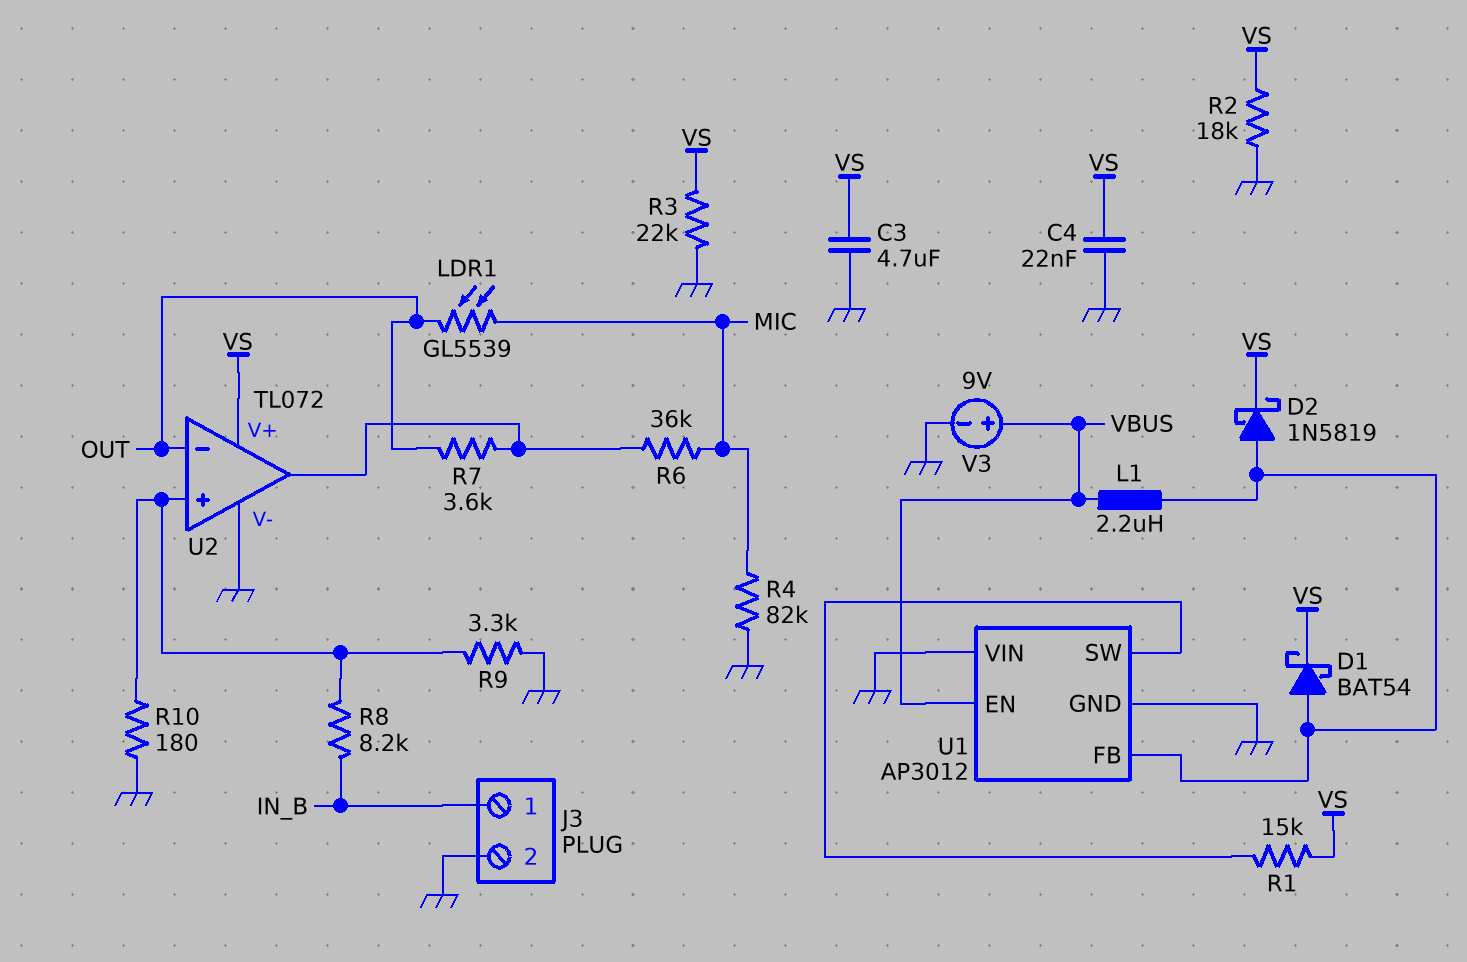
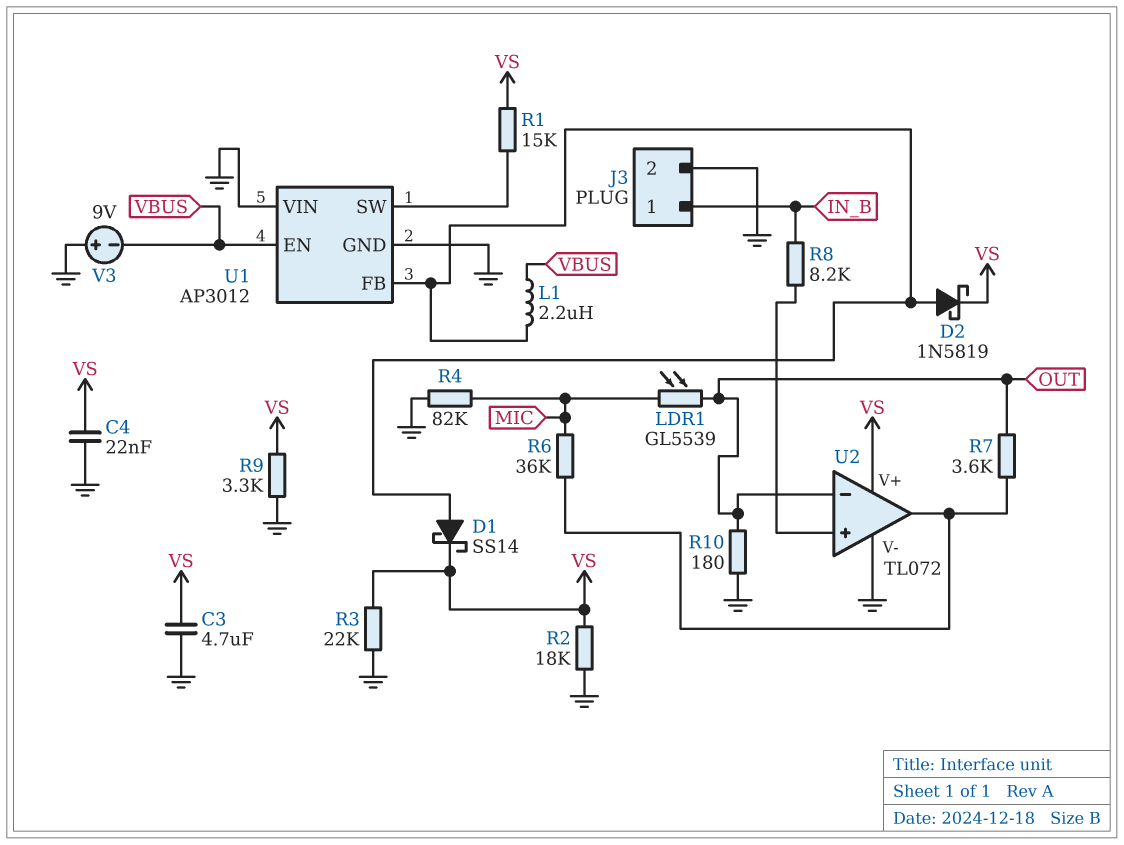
D1: schottky BAT54 (A U1/FB, K VS) -> schottky SS14 (A U1/FB, K VS)
R9: 3.3k (GND, U2/in+) -> 3.3k (GND, VS)
R10: 180 (GND, U2/in+) -> 180 (GND, OUT)
V3: 9V (plus VBUS, minus GND) -> 9V (plus GND, minus VBUS)

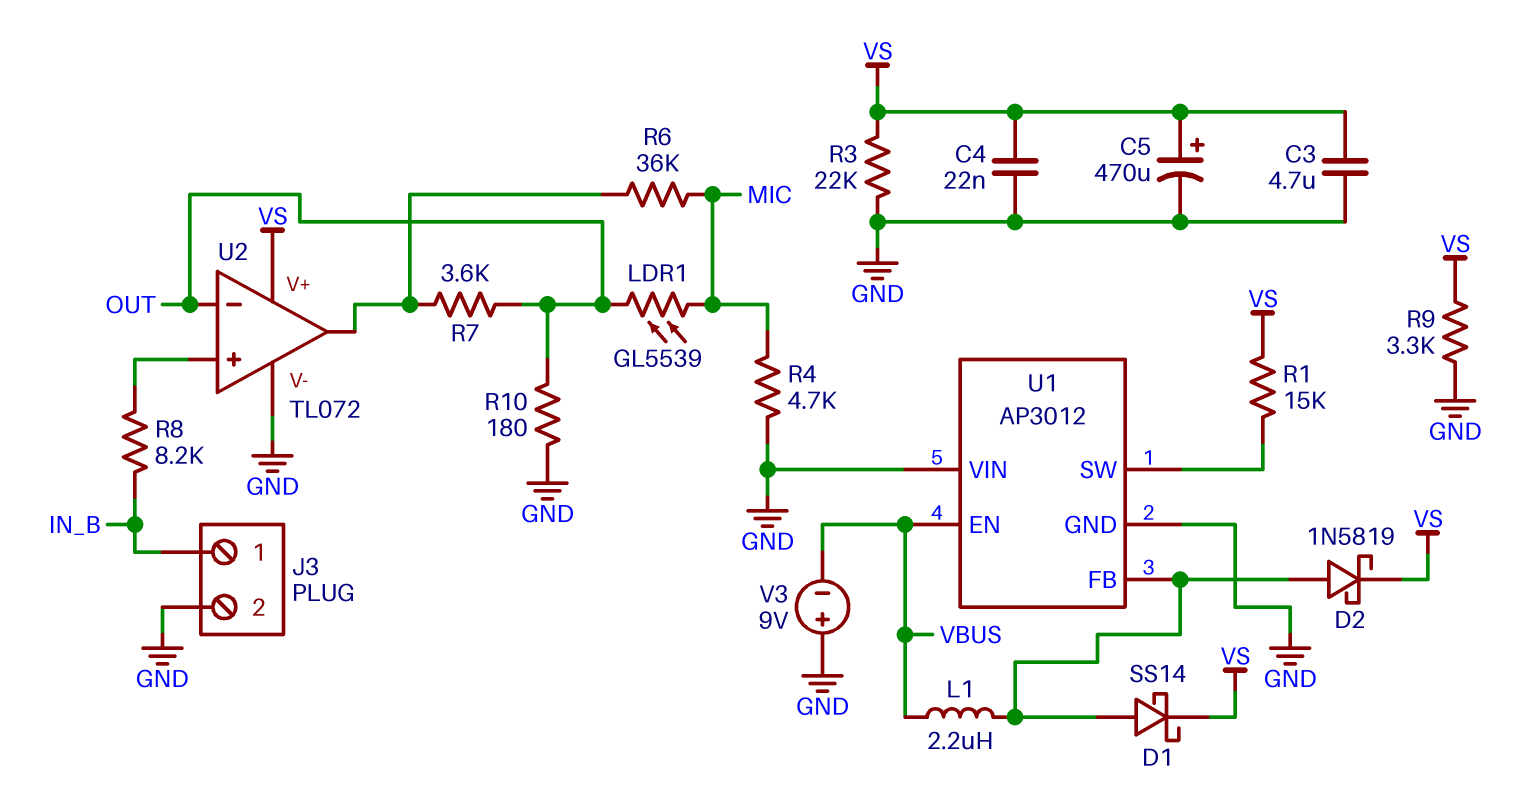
C5: none -> 470uF (plus VS, minus GND)
R2: 18k (GND, VS) -> none
R4: 82k (GND, MIC) -> 4.7k (GND, MIC)

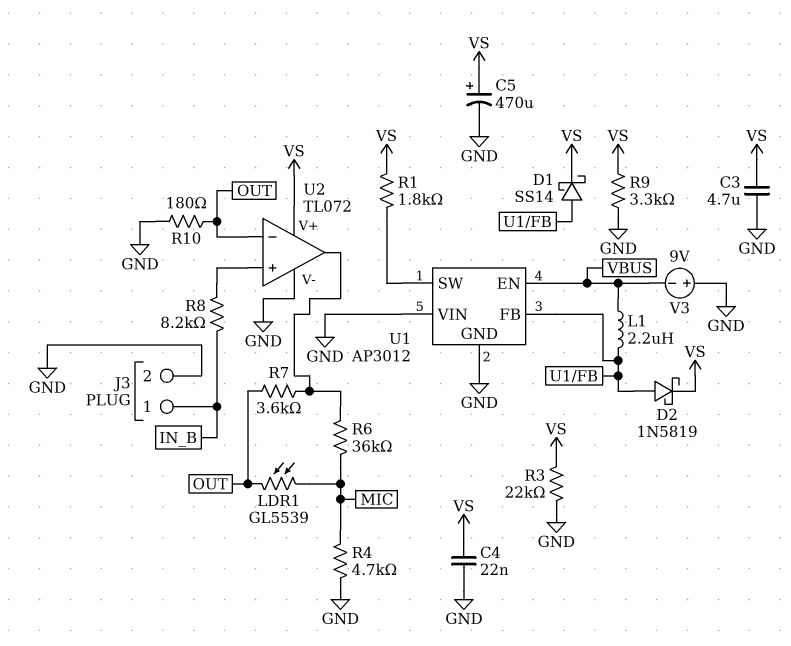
R1: 15k (U1/SW, VS) -> 1.8k (U1/SW, VS)

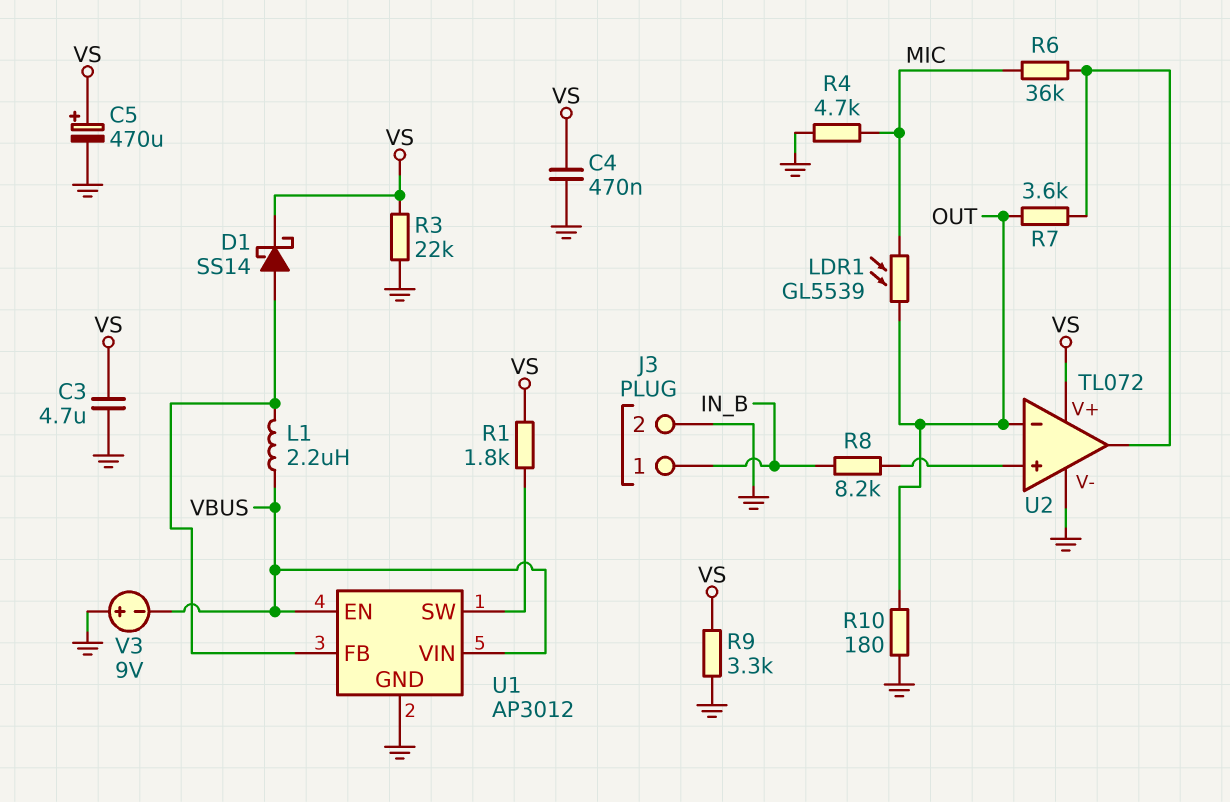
C4: 22nF (GND, VS) -> 470nF (GND, VS)
D2: schottky 1N5819 (A U1/FB, K VS) -> none
U1 pin VIN: GND -> VBUS

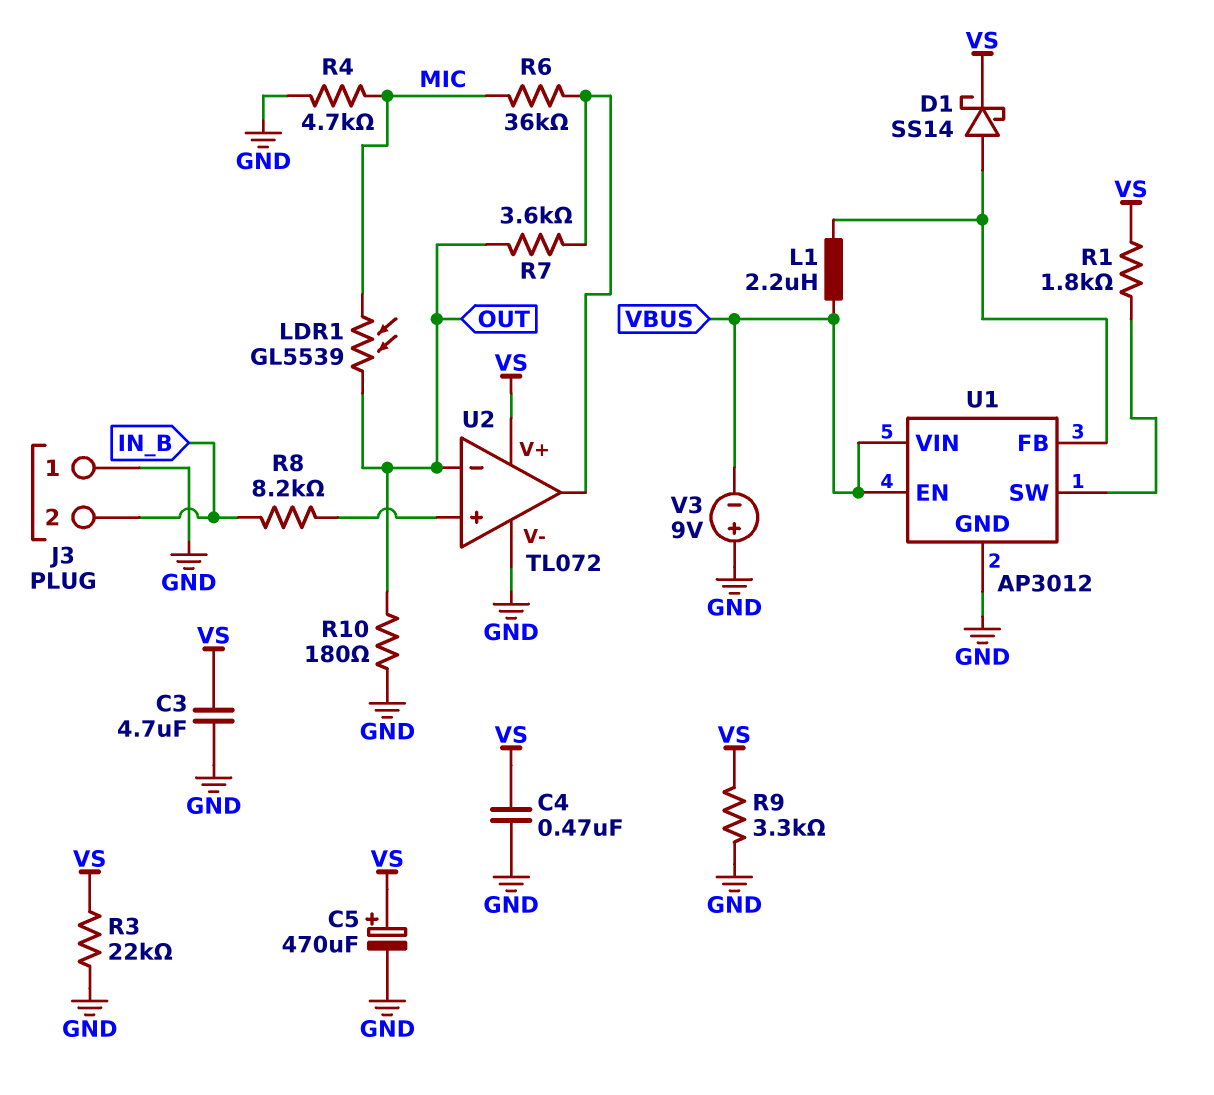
J3 pin 1: IN_B -> GND
J3 pin 2: GND -> IN_B

